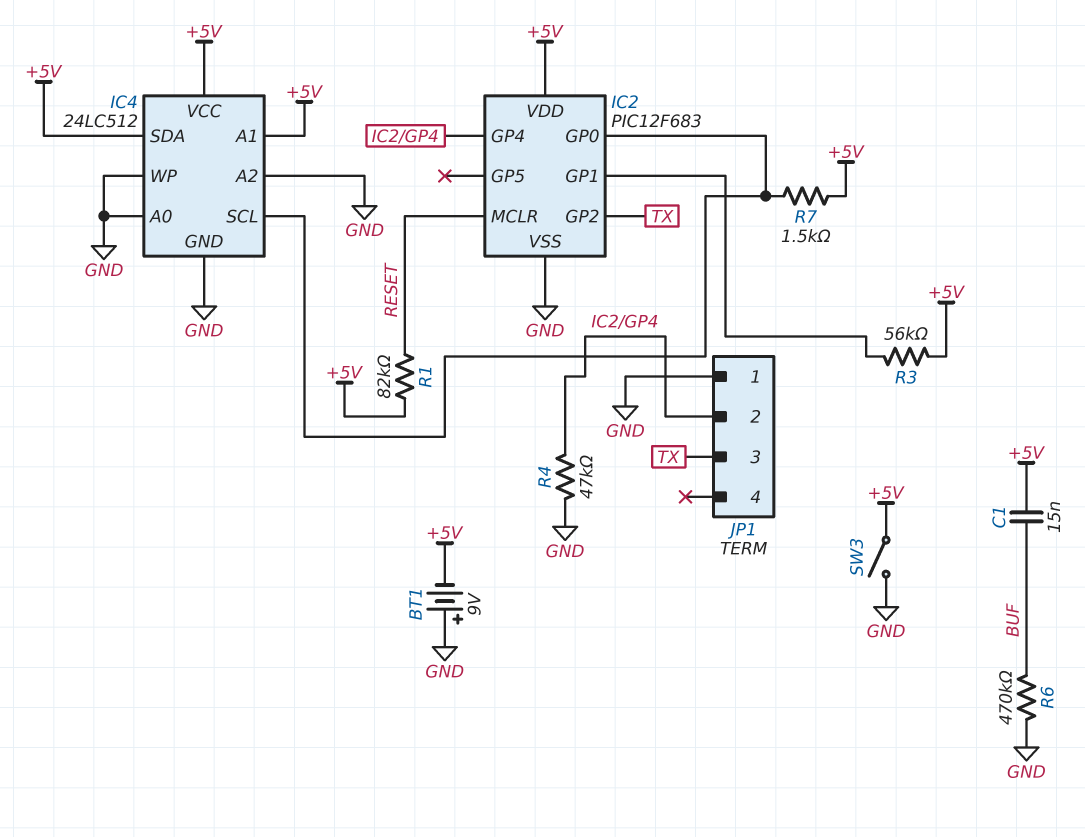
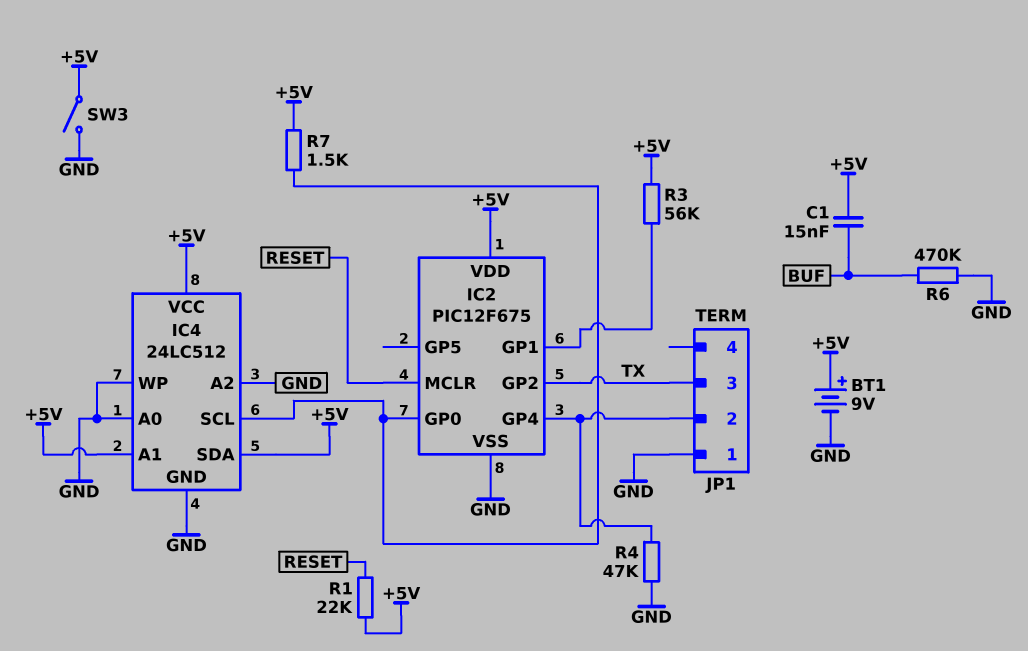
BT1: 9V (plus GND, minus +5V) -> 9V (plus +5V, minus GND)
IC2: PIC12F683 -> PIC12F675
R1: 82k (+5V, RESET) -> 22k (+5V, RESET)

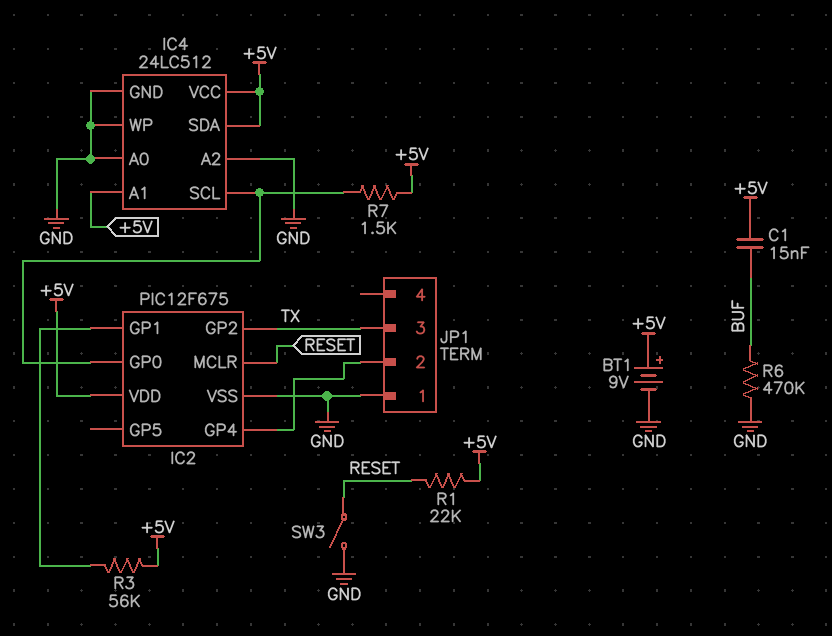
R4: 47k (GND, IC2/GP4) -> none
SW3: switch (+5V, GND) -> switch (GND, RESET)

